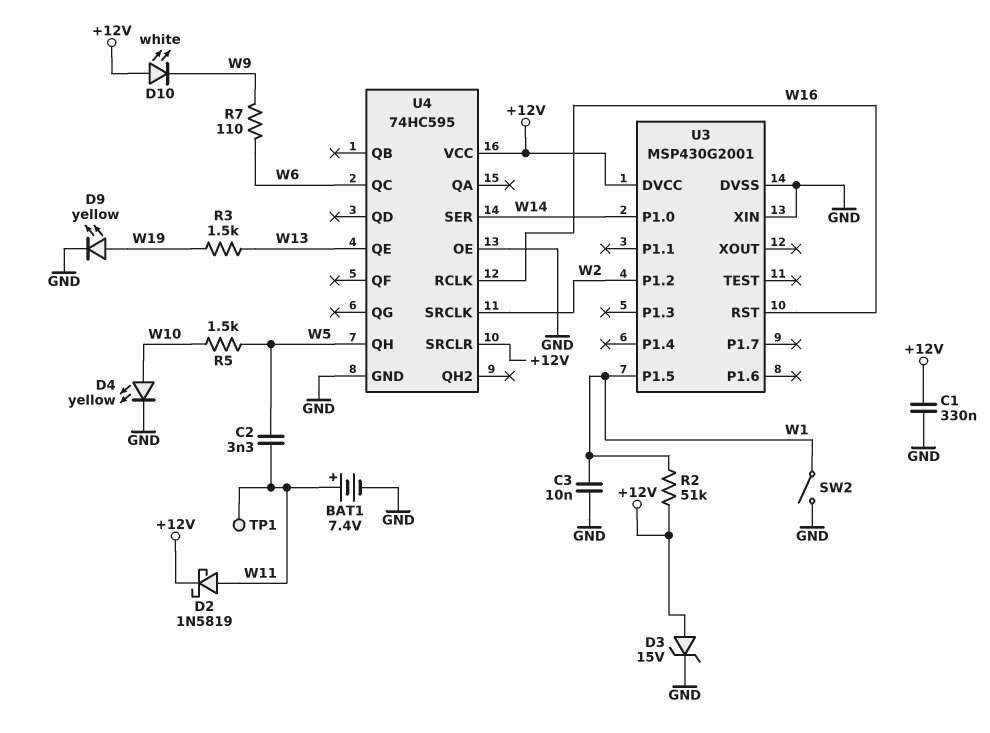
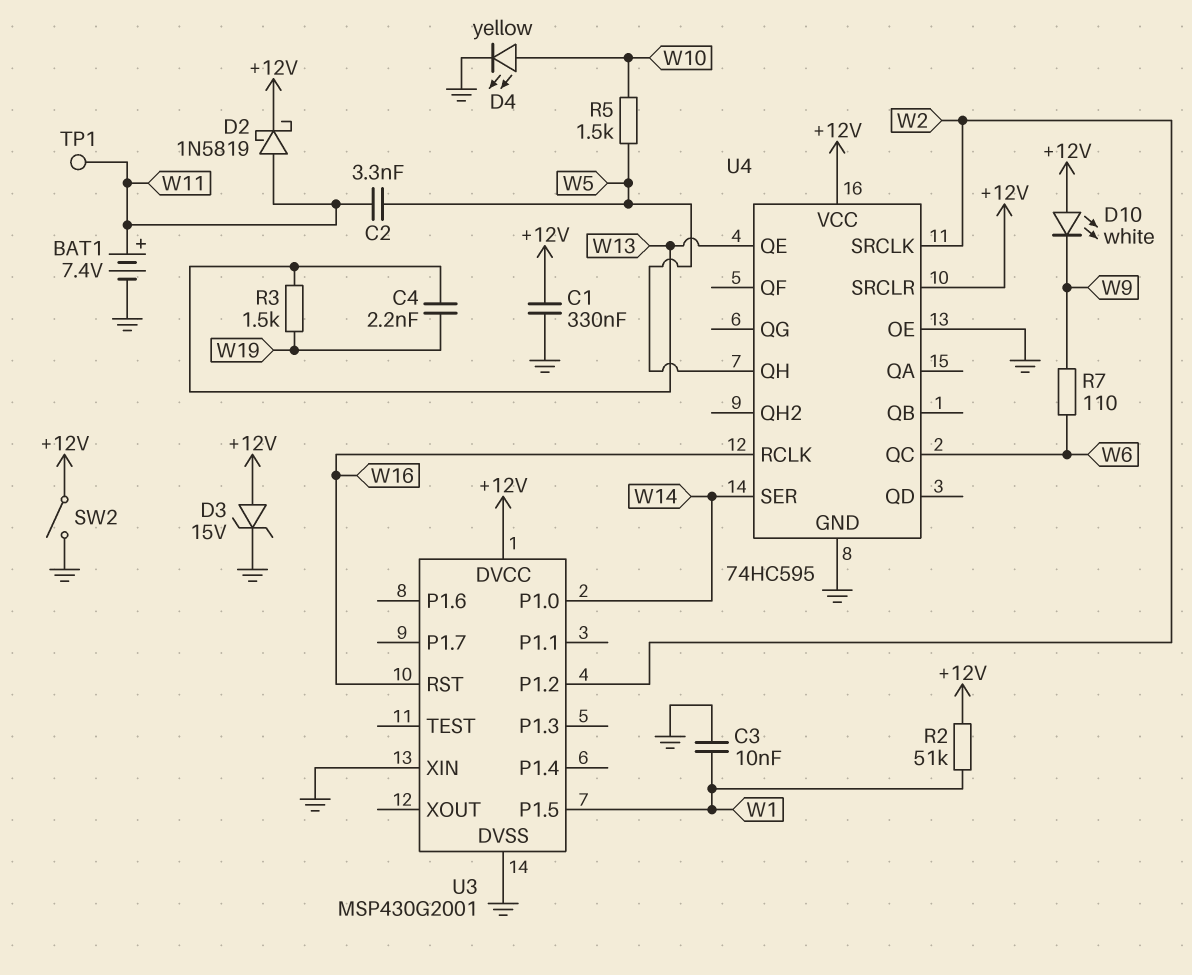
C4: none -> 2.2nF (W13, W19)
D9: LED yellow (A W19, K GND) -> none
SW2: switch (GND, W1) -> switch (+12V, GND)

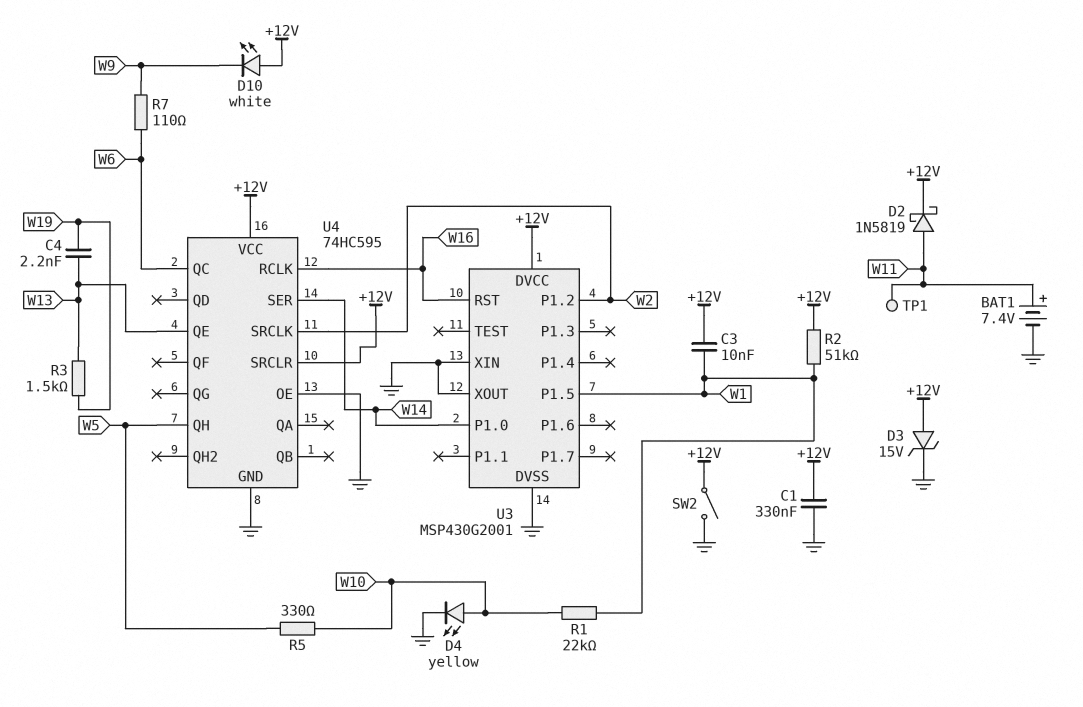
C2: 3.3nF (W5, W11) -> none
C3: 10nF (GND, W1) -> 10nF (+12V, W1)
R1: none -> 22k (W1, W10)
R5: 1.5k (W5, W10) -> 330 (W5, W10)
U3 pin XOUT: none -> GND

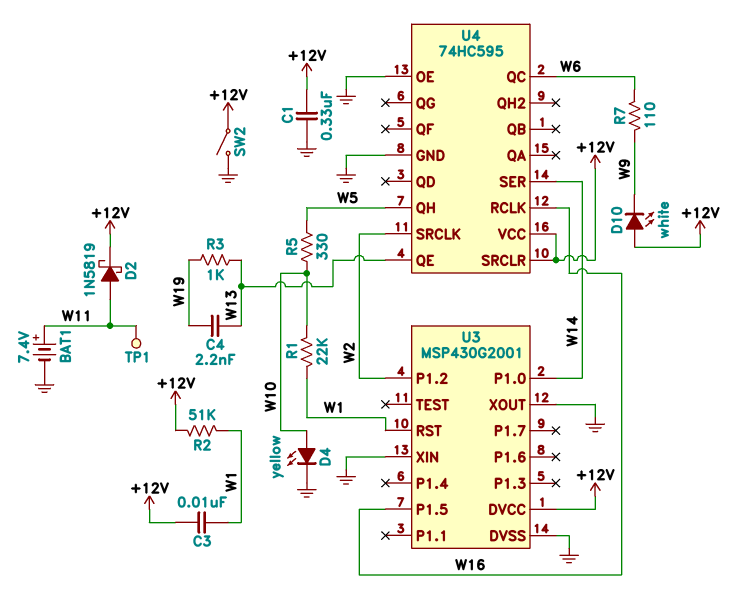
D3: zener 15V (A +12V, K GND) -> none
R3: 1.5k (W13, W19) -> 1k (W13, W19)
U3 pin P1.5: W1 -> W16
U3 pin RST: W16 -> W1

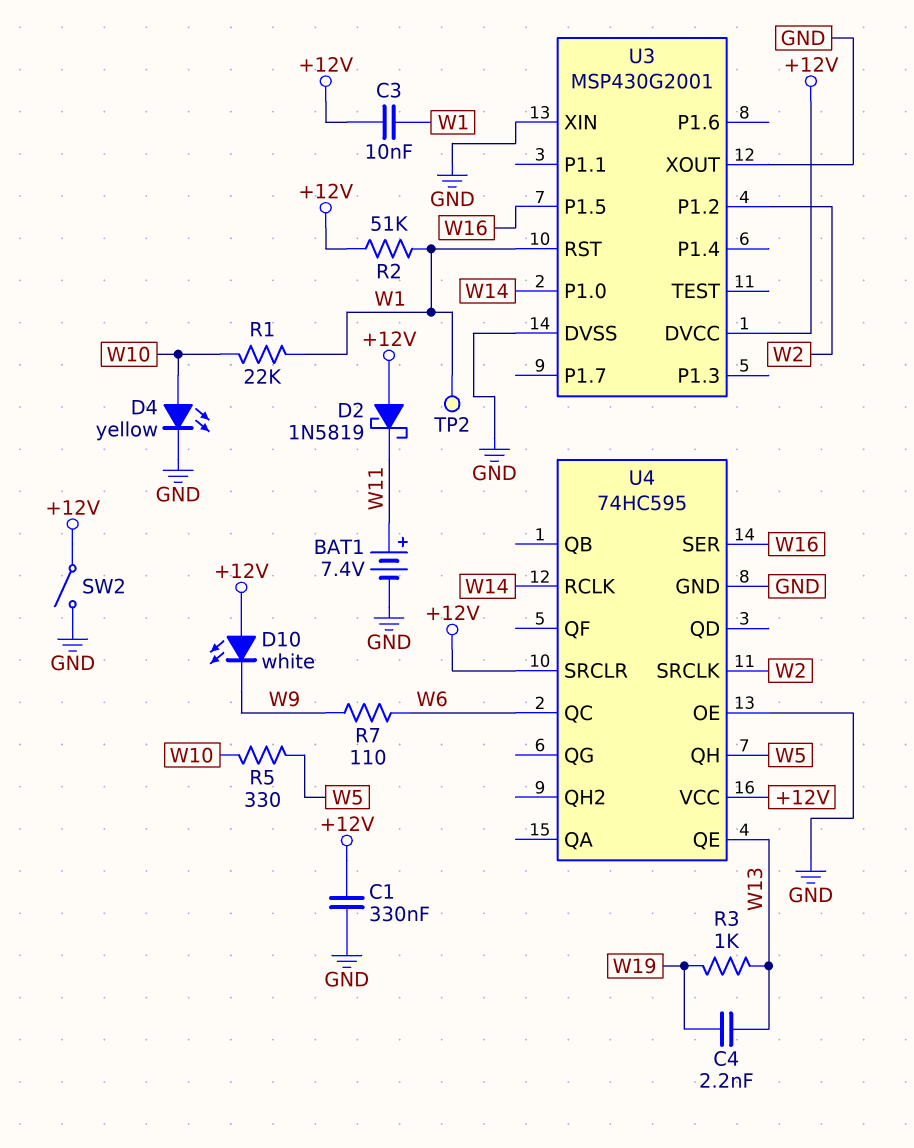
D2: schottky 1N5819 (A W11, K +12V) -> schottky 1N5819 (A +12V, K W11)
TP1: test point (W11) -> none
TP2: none -> test point (W1)
U4 pin RCLK: W16 -> W14
U4 pin SER: W14 -> W16

